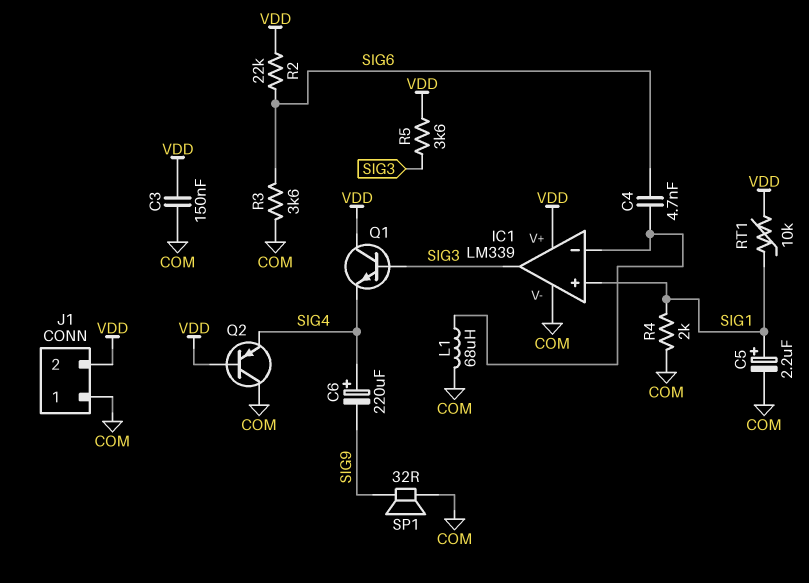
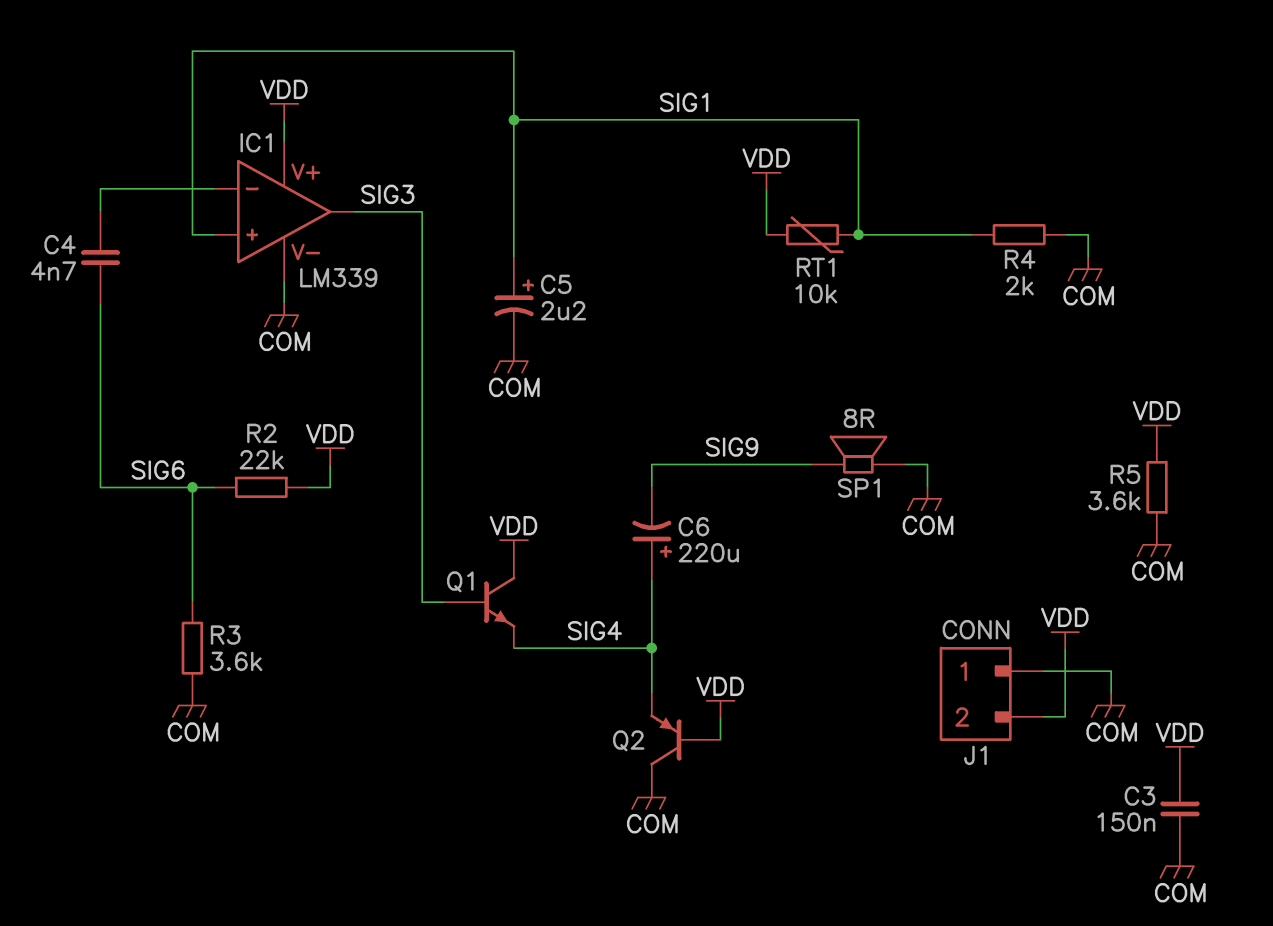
L1: 68uH (COM, IC1/in-) -> none
R5: 3.6k (SIG3, VDD) -> 3.6k (COM, VDD)
SP1: speaker 32R (COM, SIG9) -> speaker 8R (COM, SIG9)

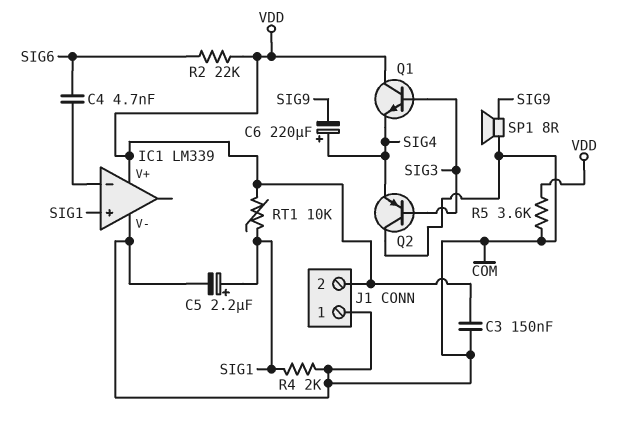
IC1 pin out: SIG3 -> none
Q2: PNP (B VDD, C COM, E SIG4) -> PNP (B SIG3, C COM, E SIG4)
R3: 3.6k (COM, SIG6) -> none

